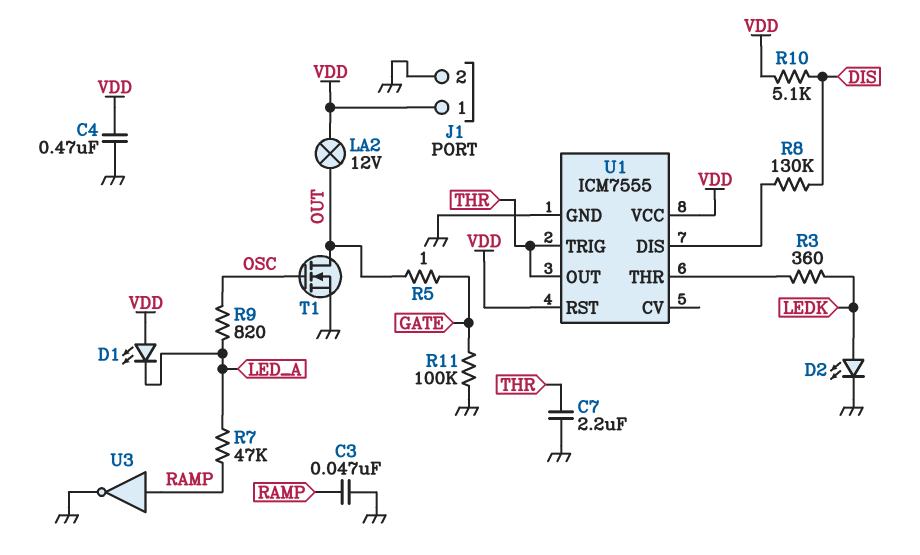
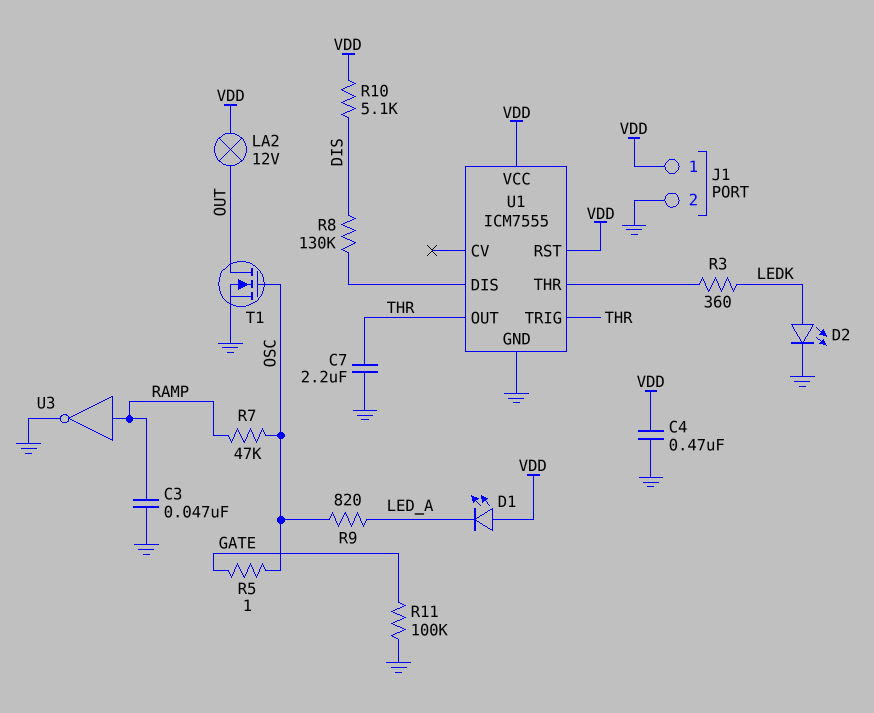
R5: 1 (GATE, OUT) -> 1 (GATE, OSC)
R7: 47k (LED_A, RAMP) -> 47k (OSC, RAMP)

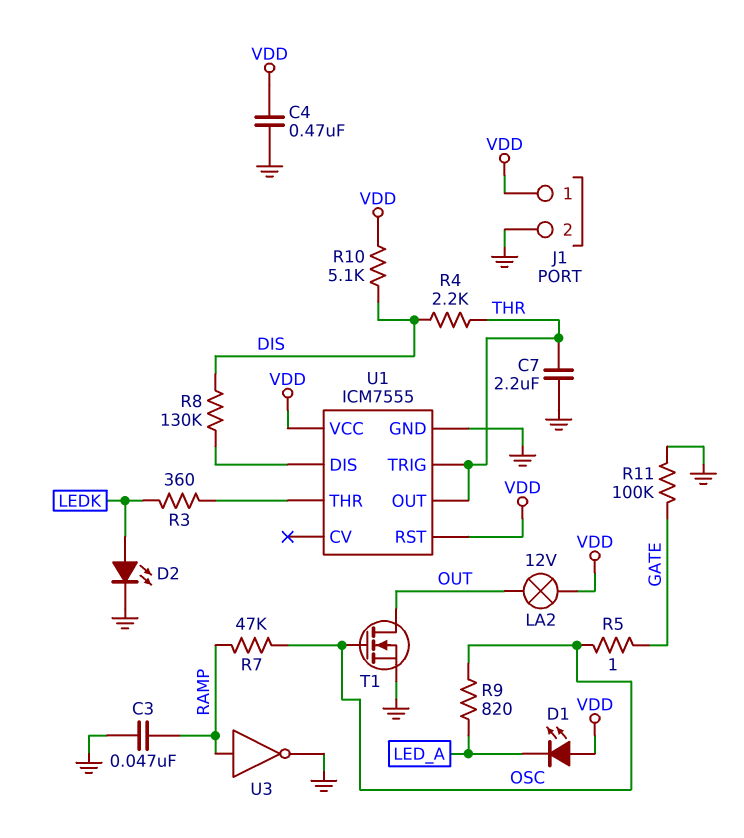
R4: none -> 2.2k (DIS, THR)

